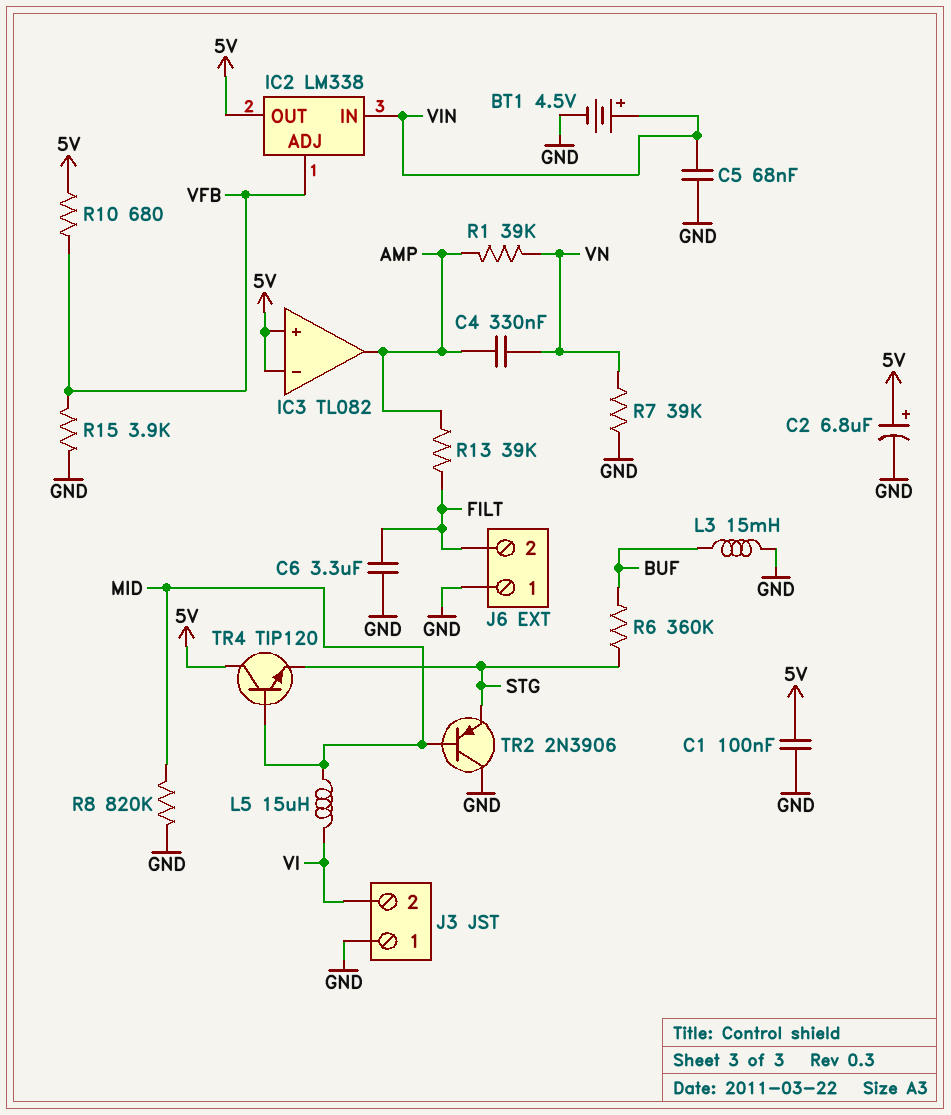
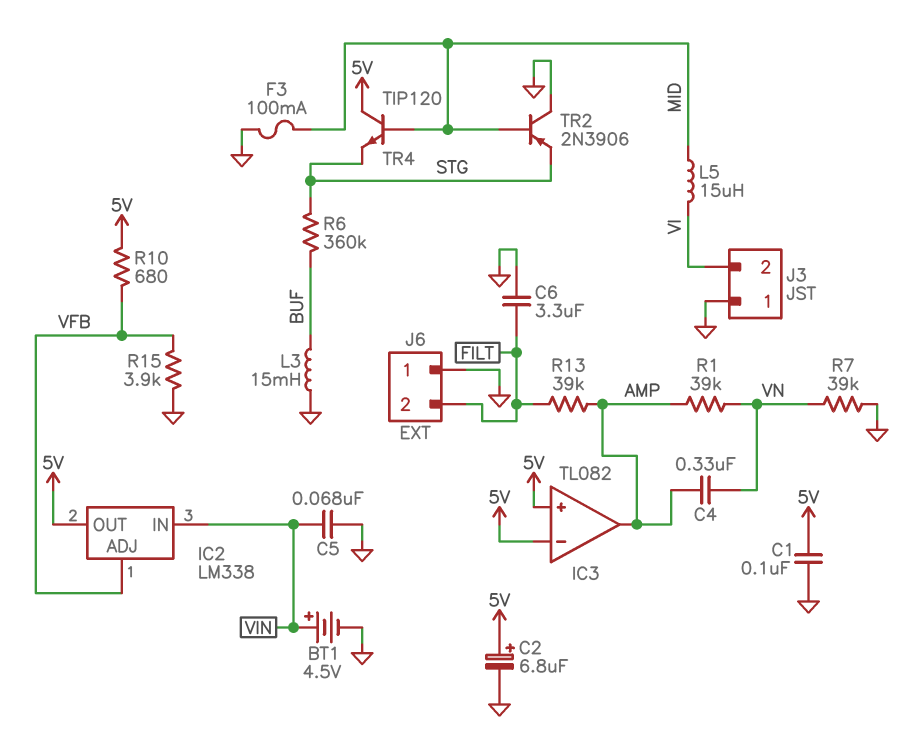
F3: none -> 100mA (GND, MID)
R8: 820k (GND, MID) -> none

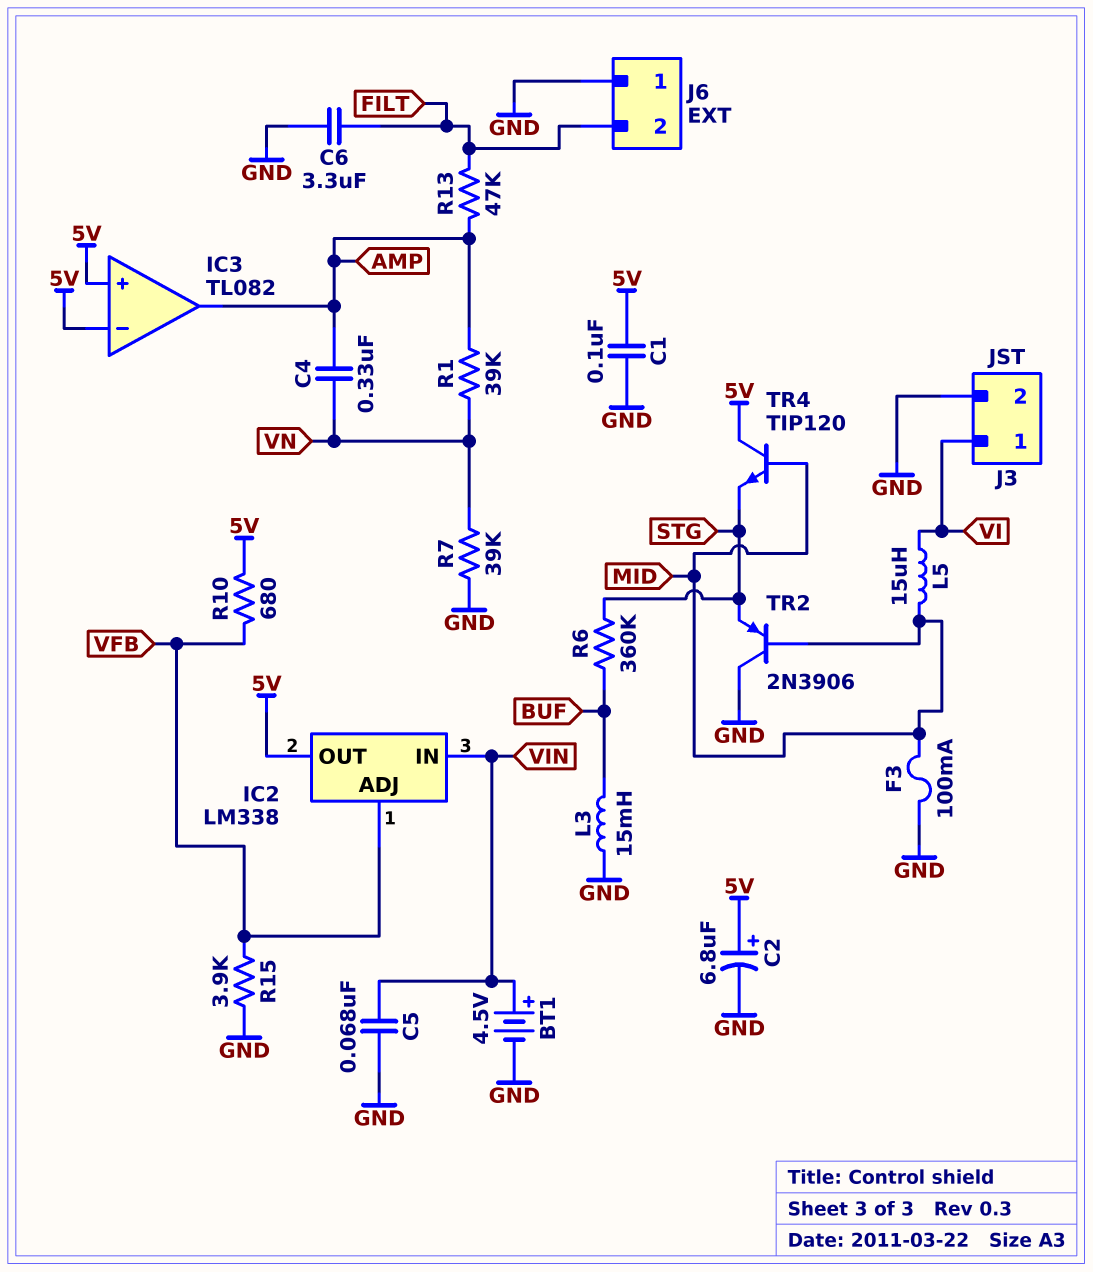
J3 pin 1: GND -> VI
J3 pin 2: VI -> GND
R13: 39k (AMP, FILT) -> 47k (AMP, FILT)

